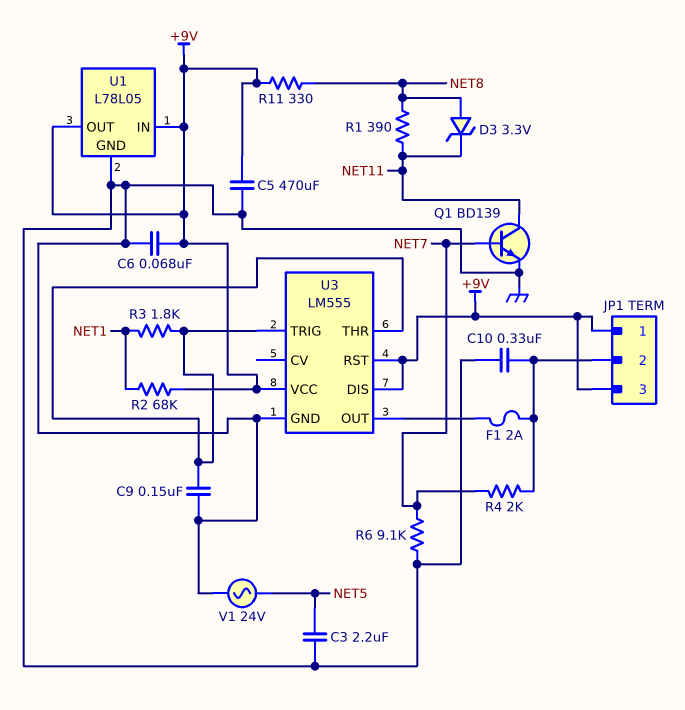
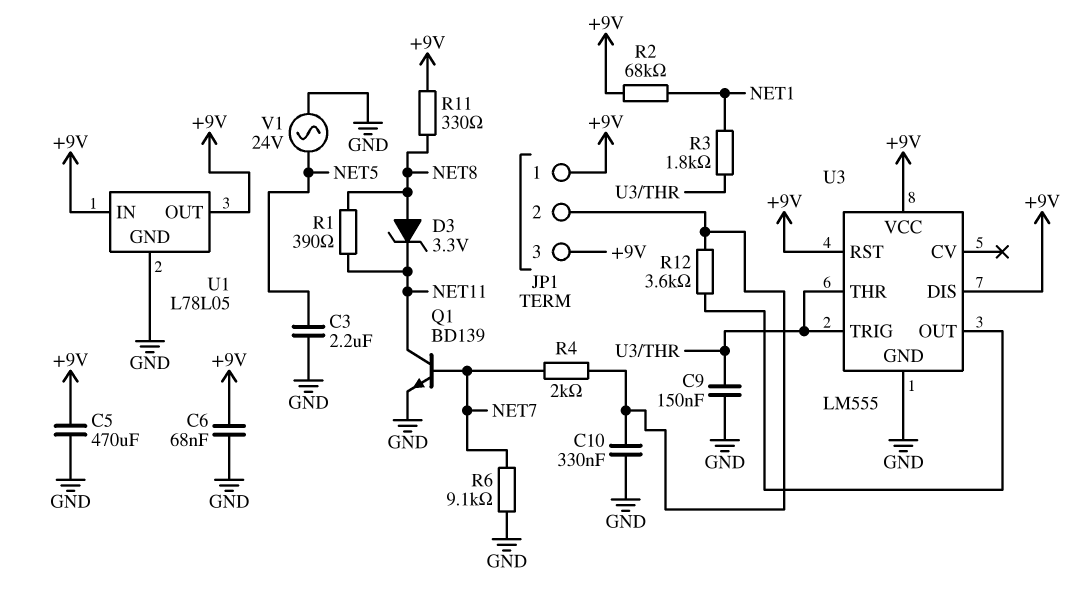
F1: 2A (JP1/2, U3/OUT) -> none
R12: none -> 3.6k (JP1/2, U3/OUT)

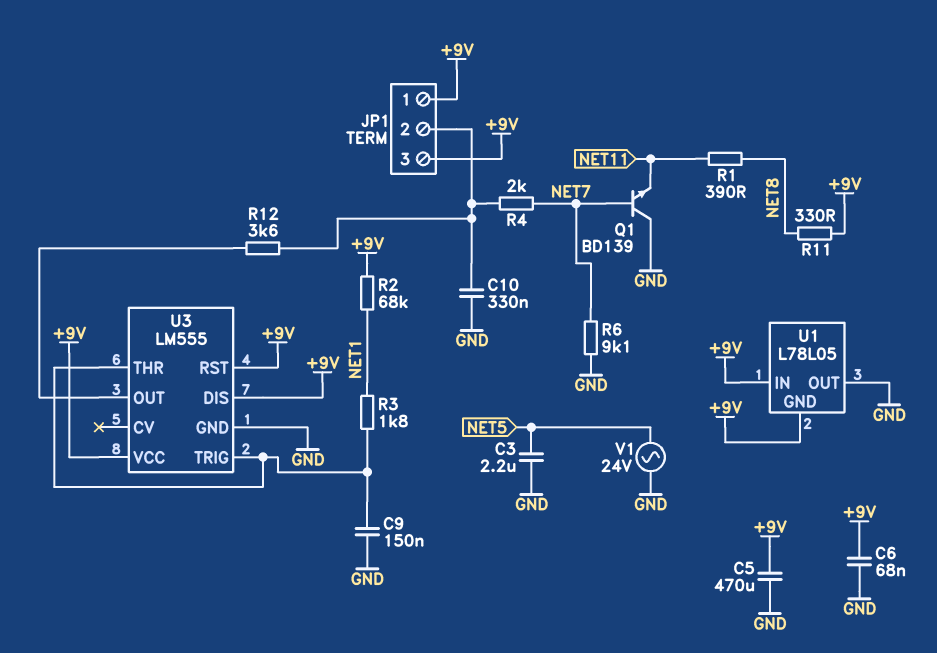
D3: zener 3.3V (A NET8, K NET11) -> none
Q1: NPN BD139 (B NET7, C NET11, E GND) -> NPN BD139 (B NET7, C GND, E NET11)
U1 pin GND: GND -> +9V
U1 pin OUT: +9V -> GND

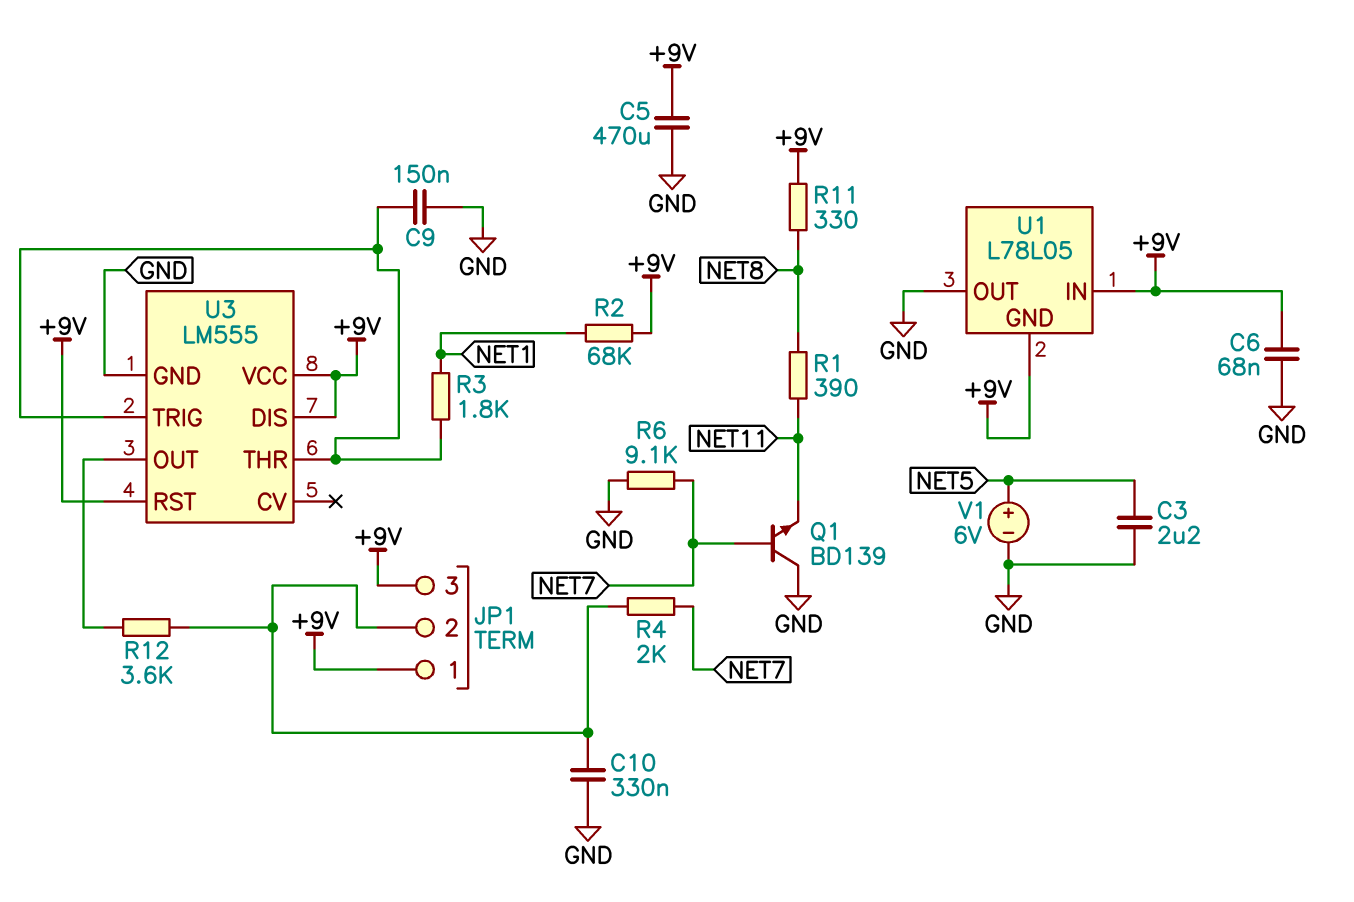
V1: AC 24V (GND, NET5) -> 6V (plus NET5, minus GND)

